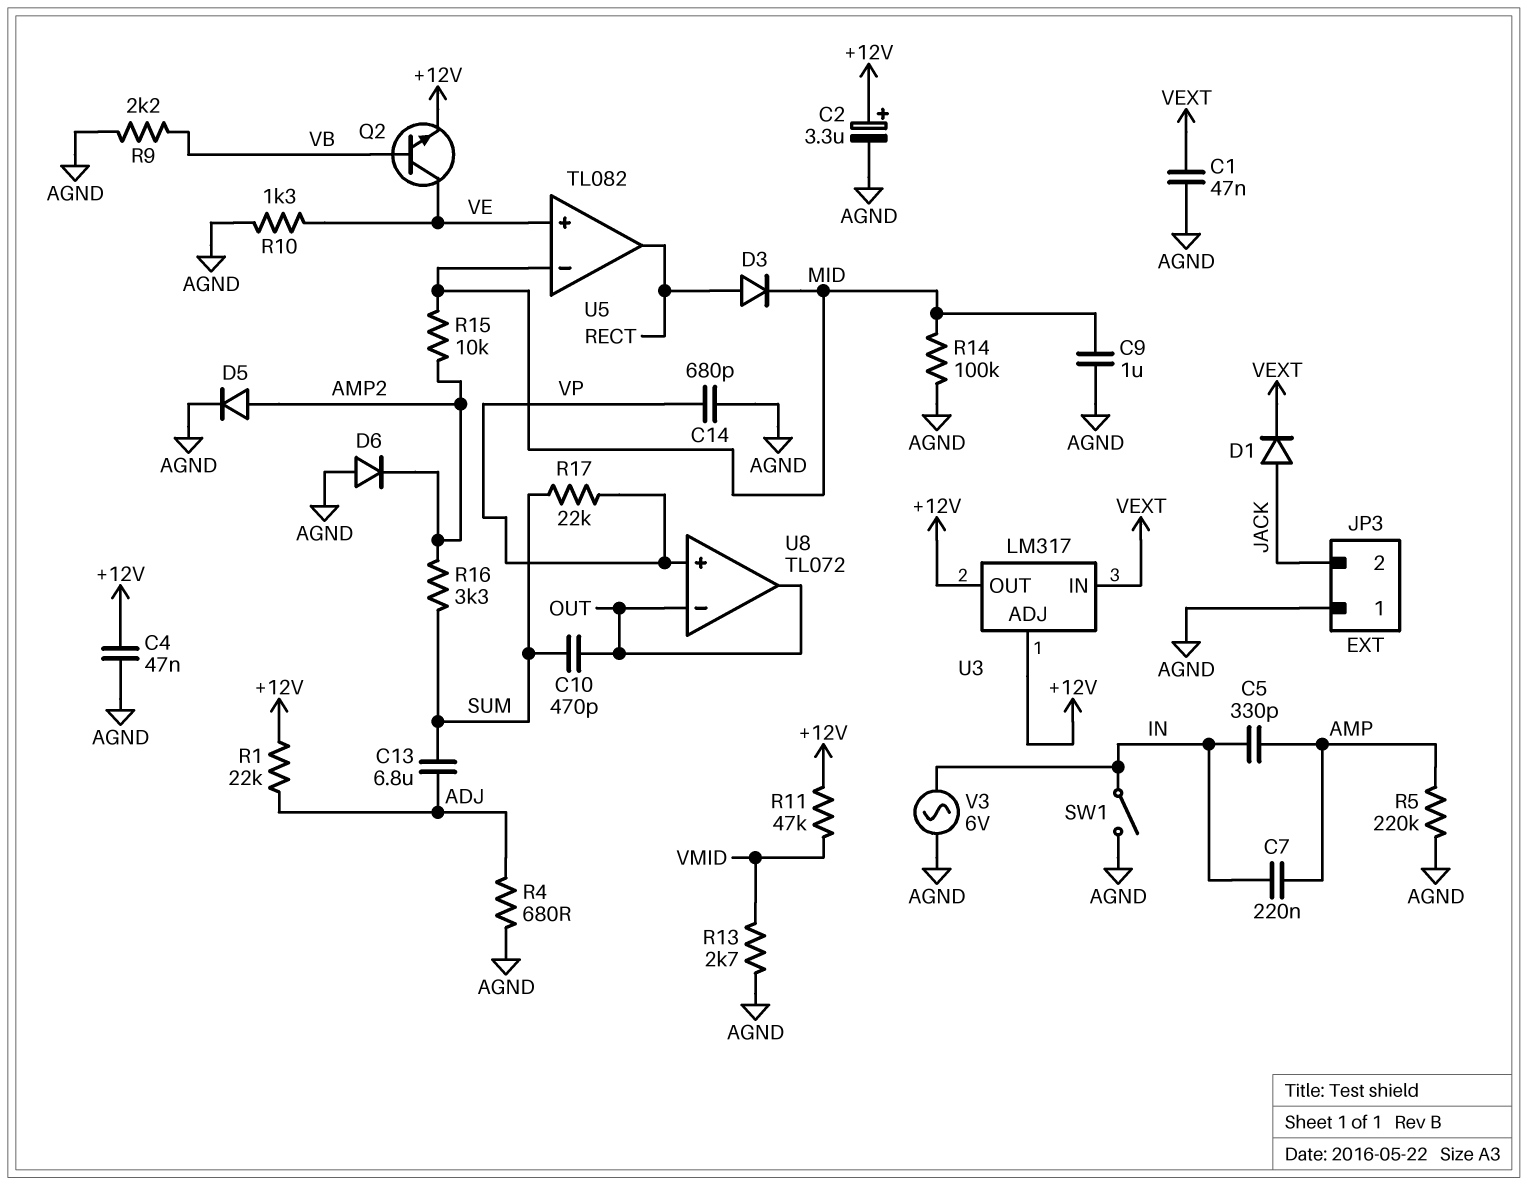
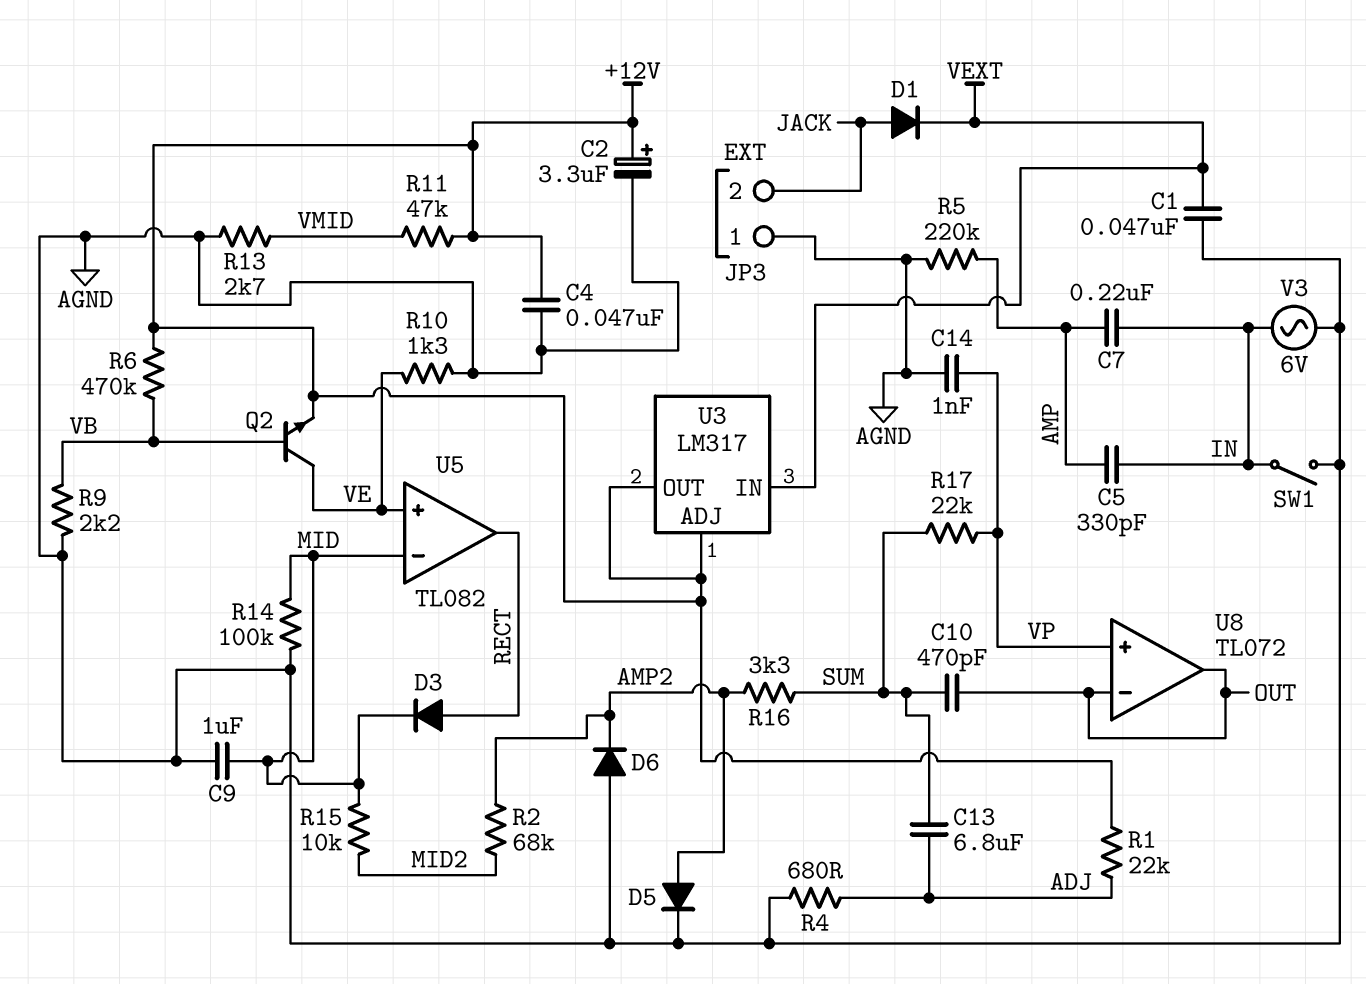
C14: 680pF (AGND, VP) -> 1nF (AGND, VP)
R2: none -> 68k (AMP2, MID2)
R6: none -> 470k (+12V, VB)
R15: 10k (AMP2, MID) -> 10k (MID, MID2)

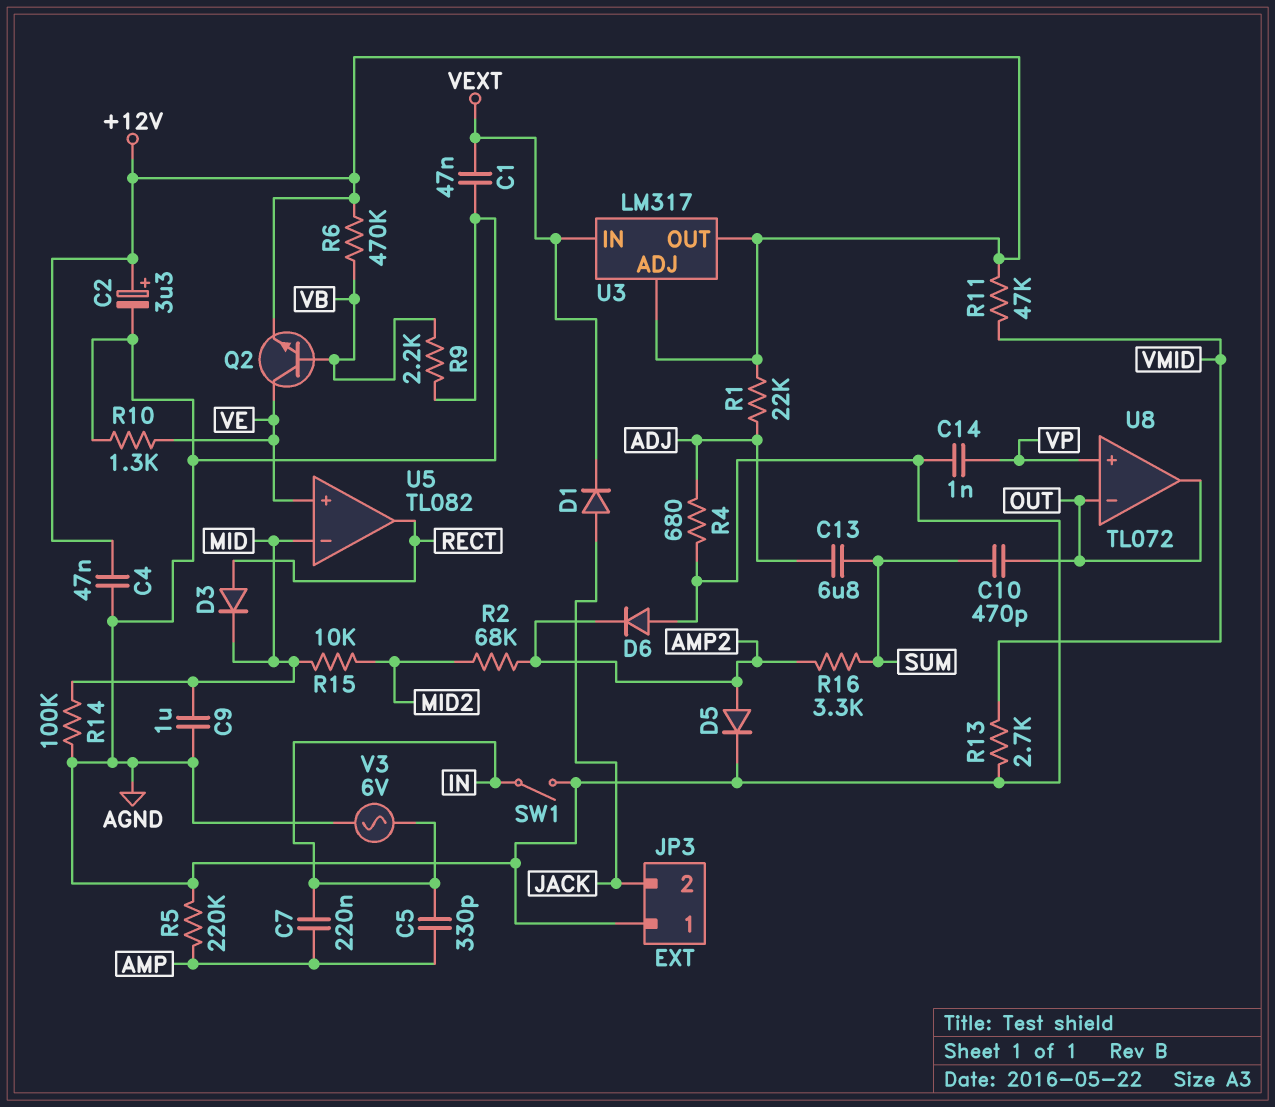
R17: 22k (SUM, VP) -> none

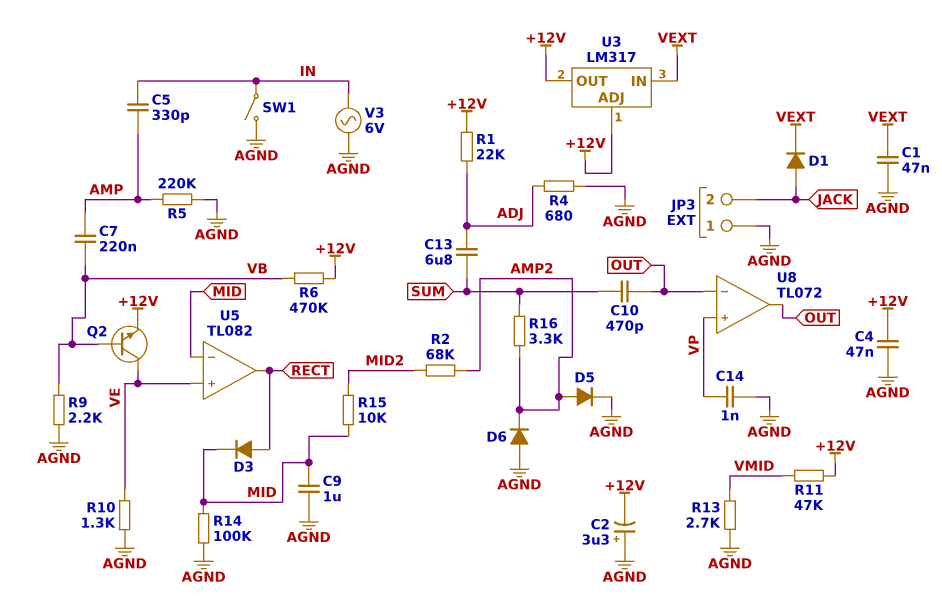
C2: 3.3uF (plus +12V, minus AGND) -> 3.3uF (plus AGND, minus +12V)
C7: 220nF (AMP, IN) -> 220nF (AMP, VB)

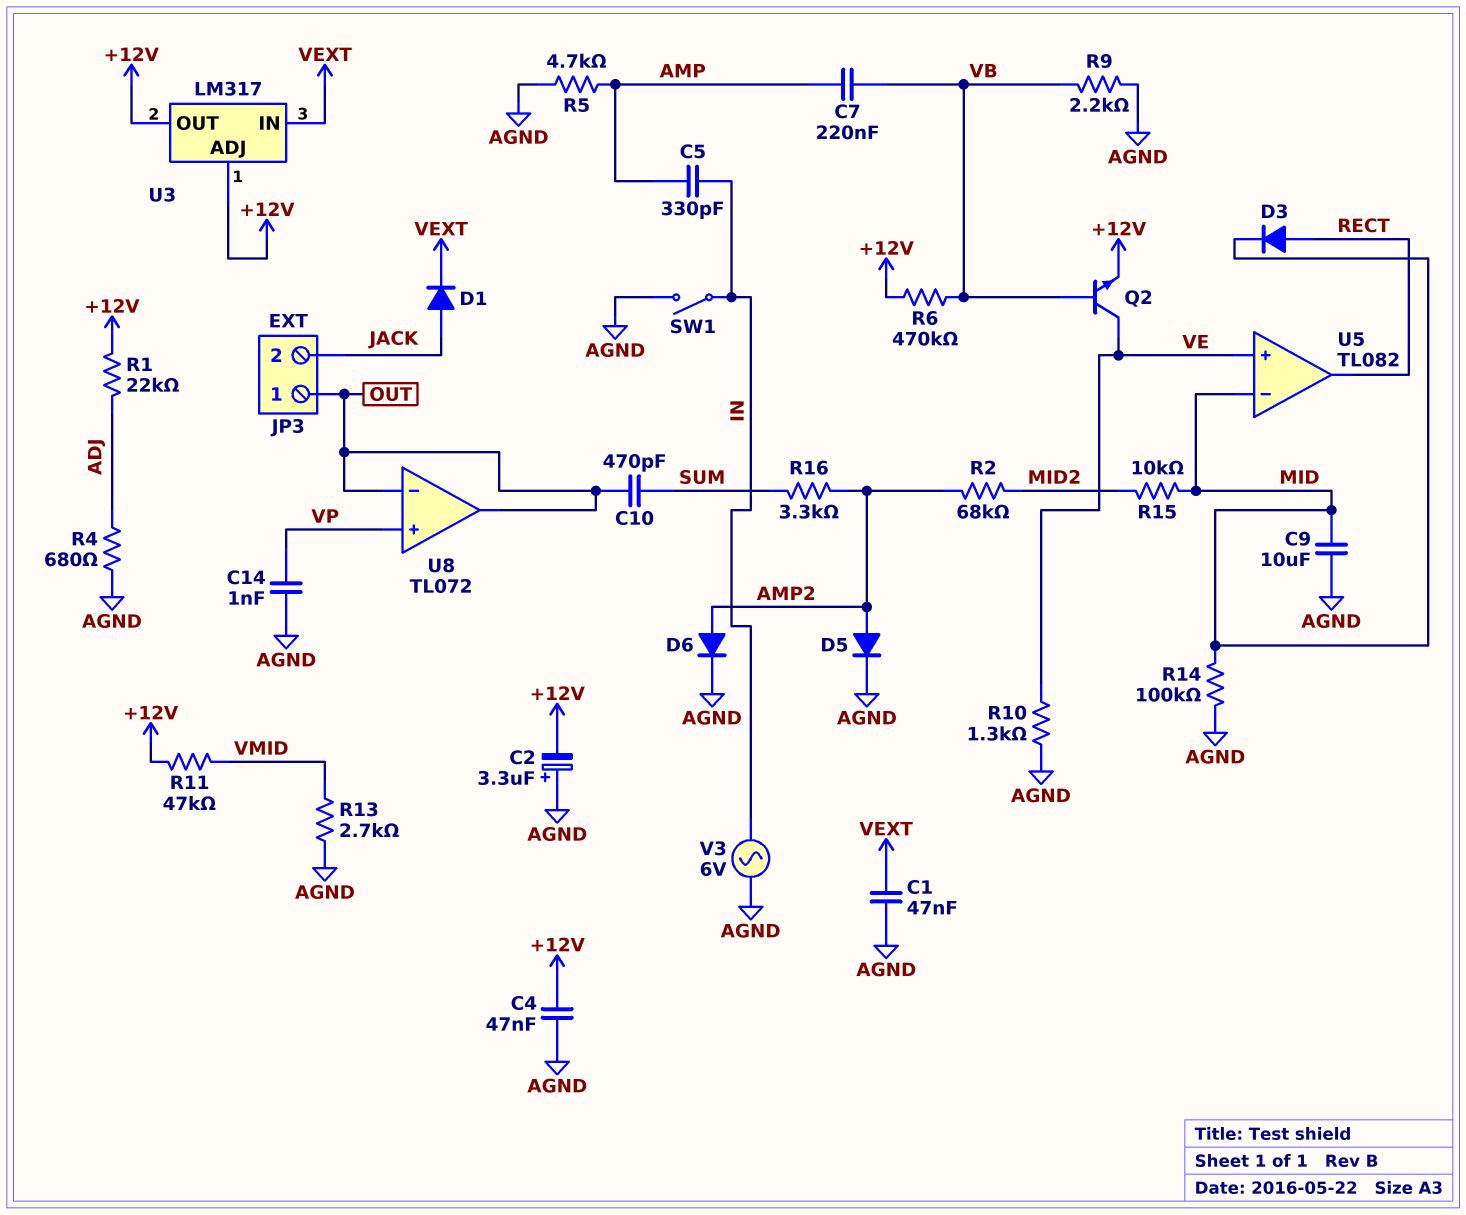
C9: 1uF (AGND, MID) -> 10uF (AGND, MID)
C13: 6.8uF (ADJ, SUM) -> none
D6: diode (A AGND, K AMP2) -> diode (A AMP2, K AGND)
JP3 pin 1: AGND -> OUT
R5: 220k (AGND, AMP) -> 4.7k (AGND, AMP)

